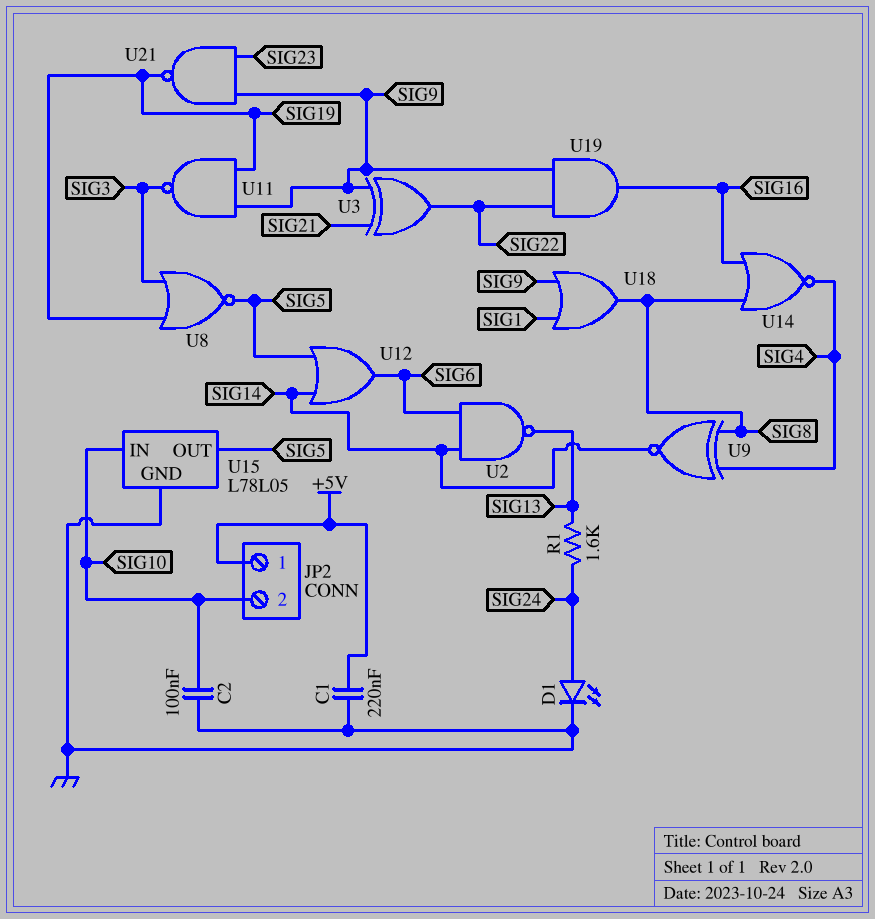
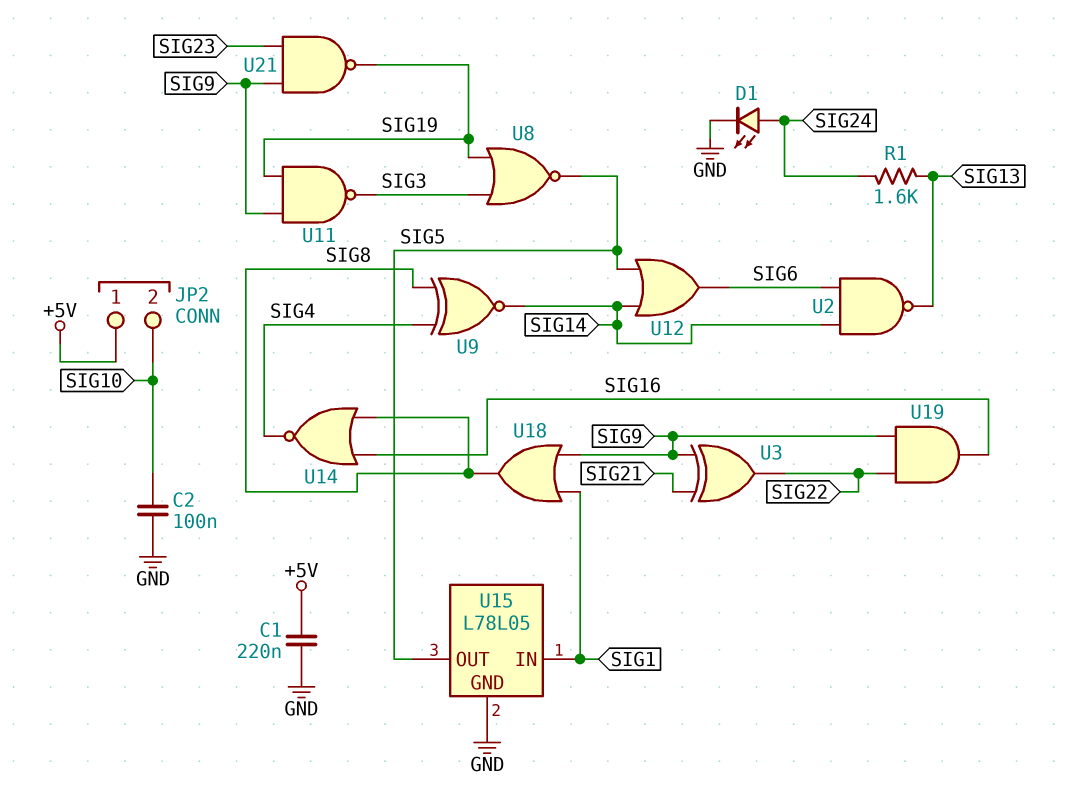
U15 pin IN: SIG10 -> SIG1

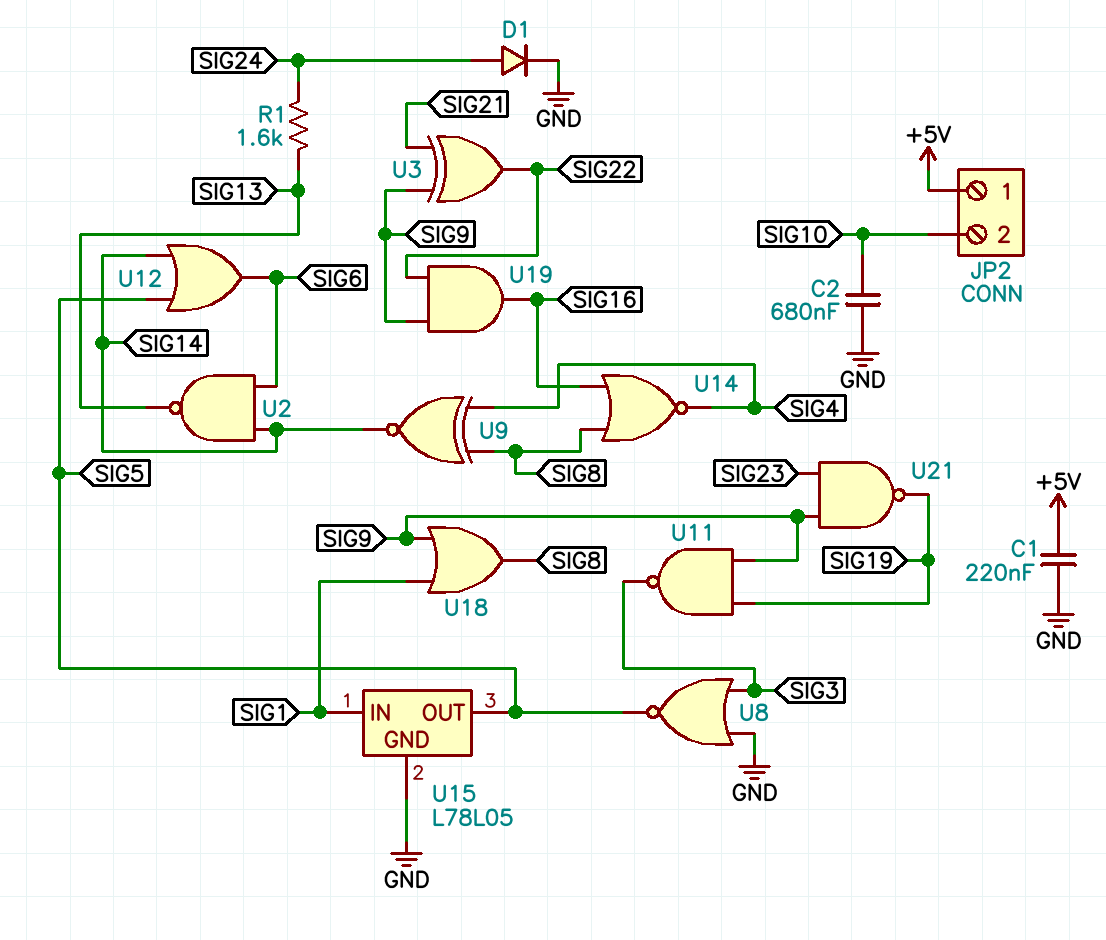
C2: 100nF (GND, SIG10) -> 680nF (GND, SIG10)
D1: LED (A SIG24, K GND) -> diode (A SIG24, K GND)
U8: NOR (in SIG3, in SIG19, out SIG5) -> NOR (in GND, in SIG3, out SIG5)

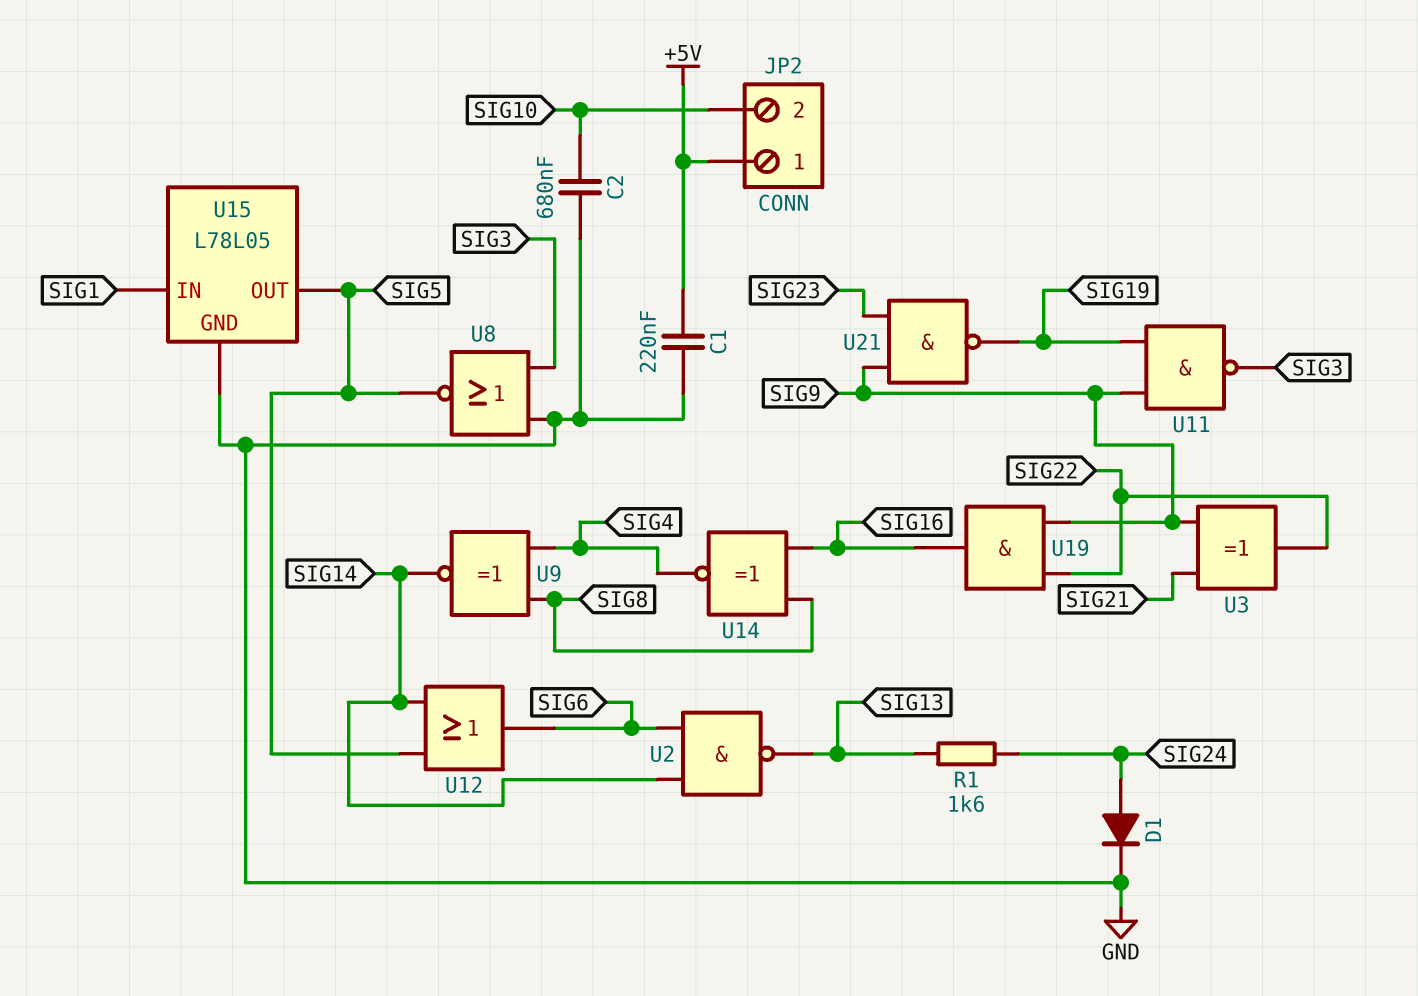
U14: NOR (in SIG8, in SIG16, out SIG4) -> XNOR (in SIG8, in SIG16, out SIG4)
U18: OR (in SIG1, in SIG9, out SIG8) -> none

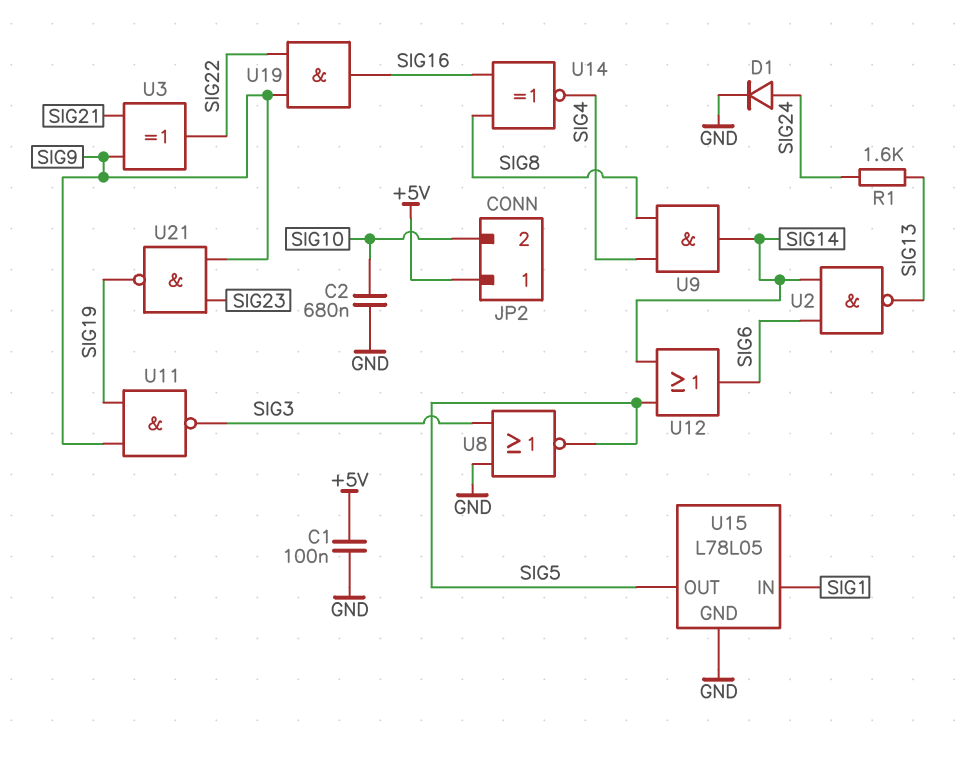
C1: 220nF (+5V, GND) -> 100nF (+5V, GND)
U9: XNOR (in SIG4, in SIG8, out SIG14) -> AND (in SIG4, in SIG8, out SIG14)

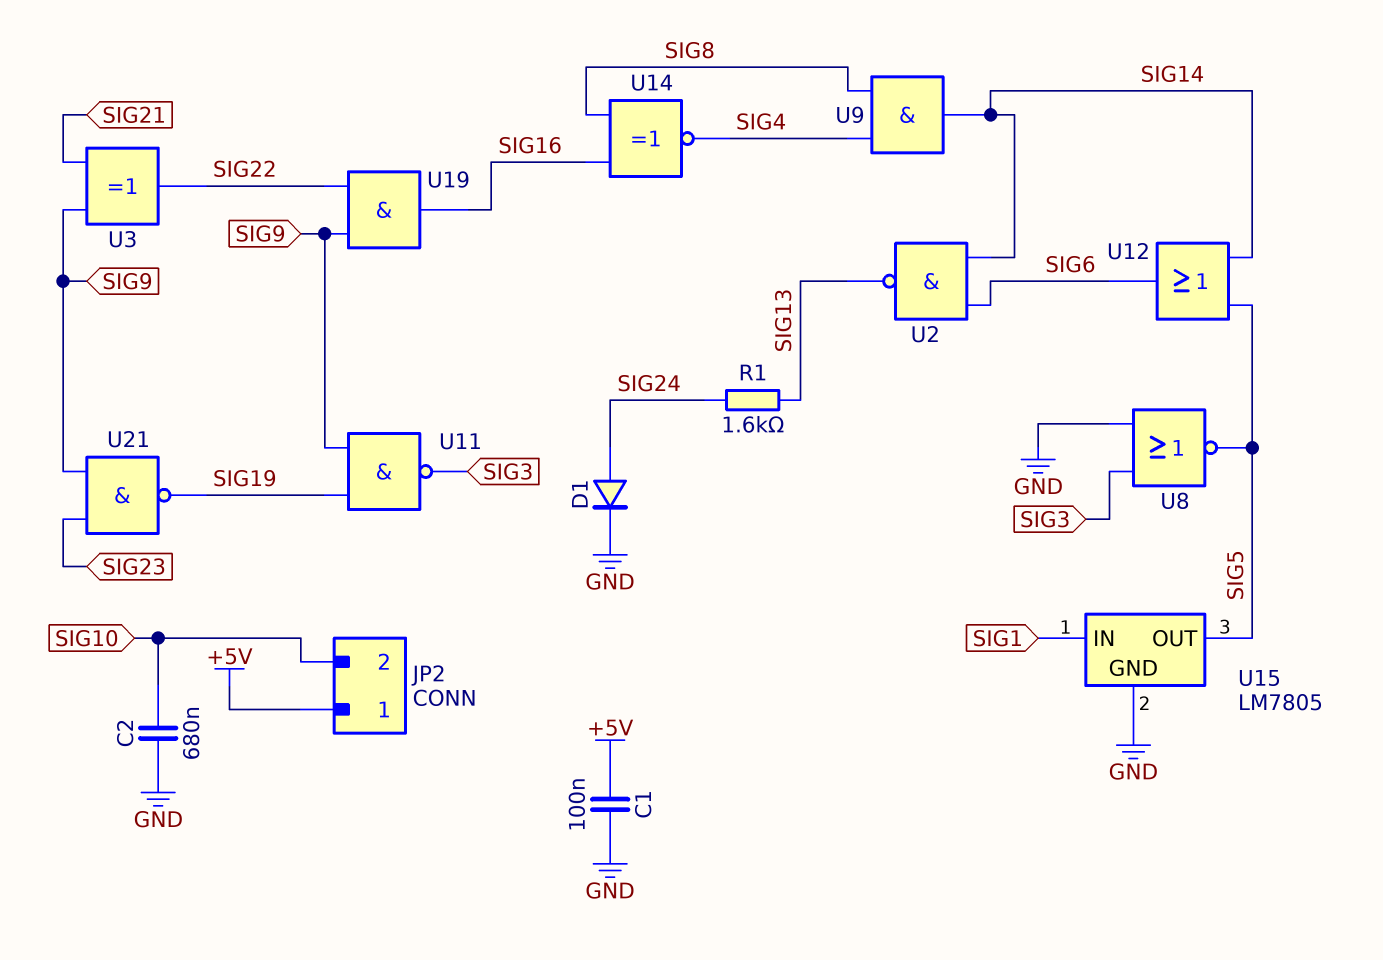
U15: L78L05 -> LM7805

